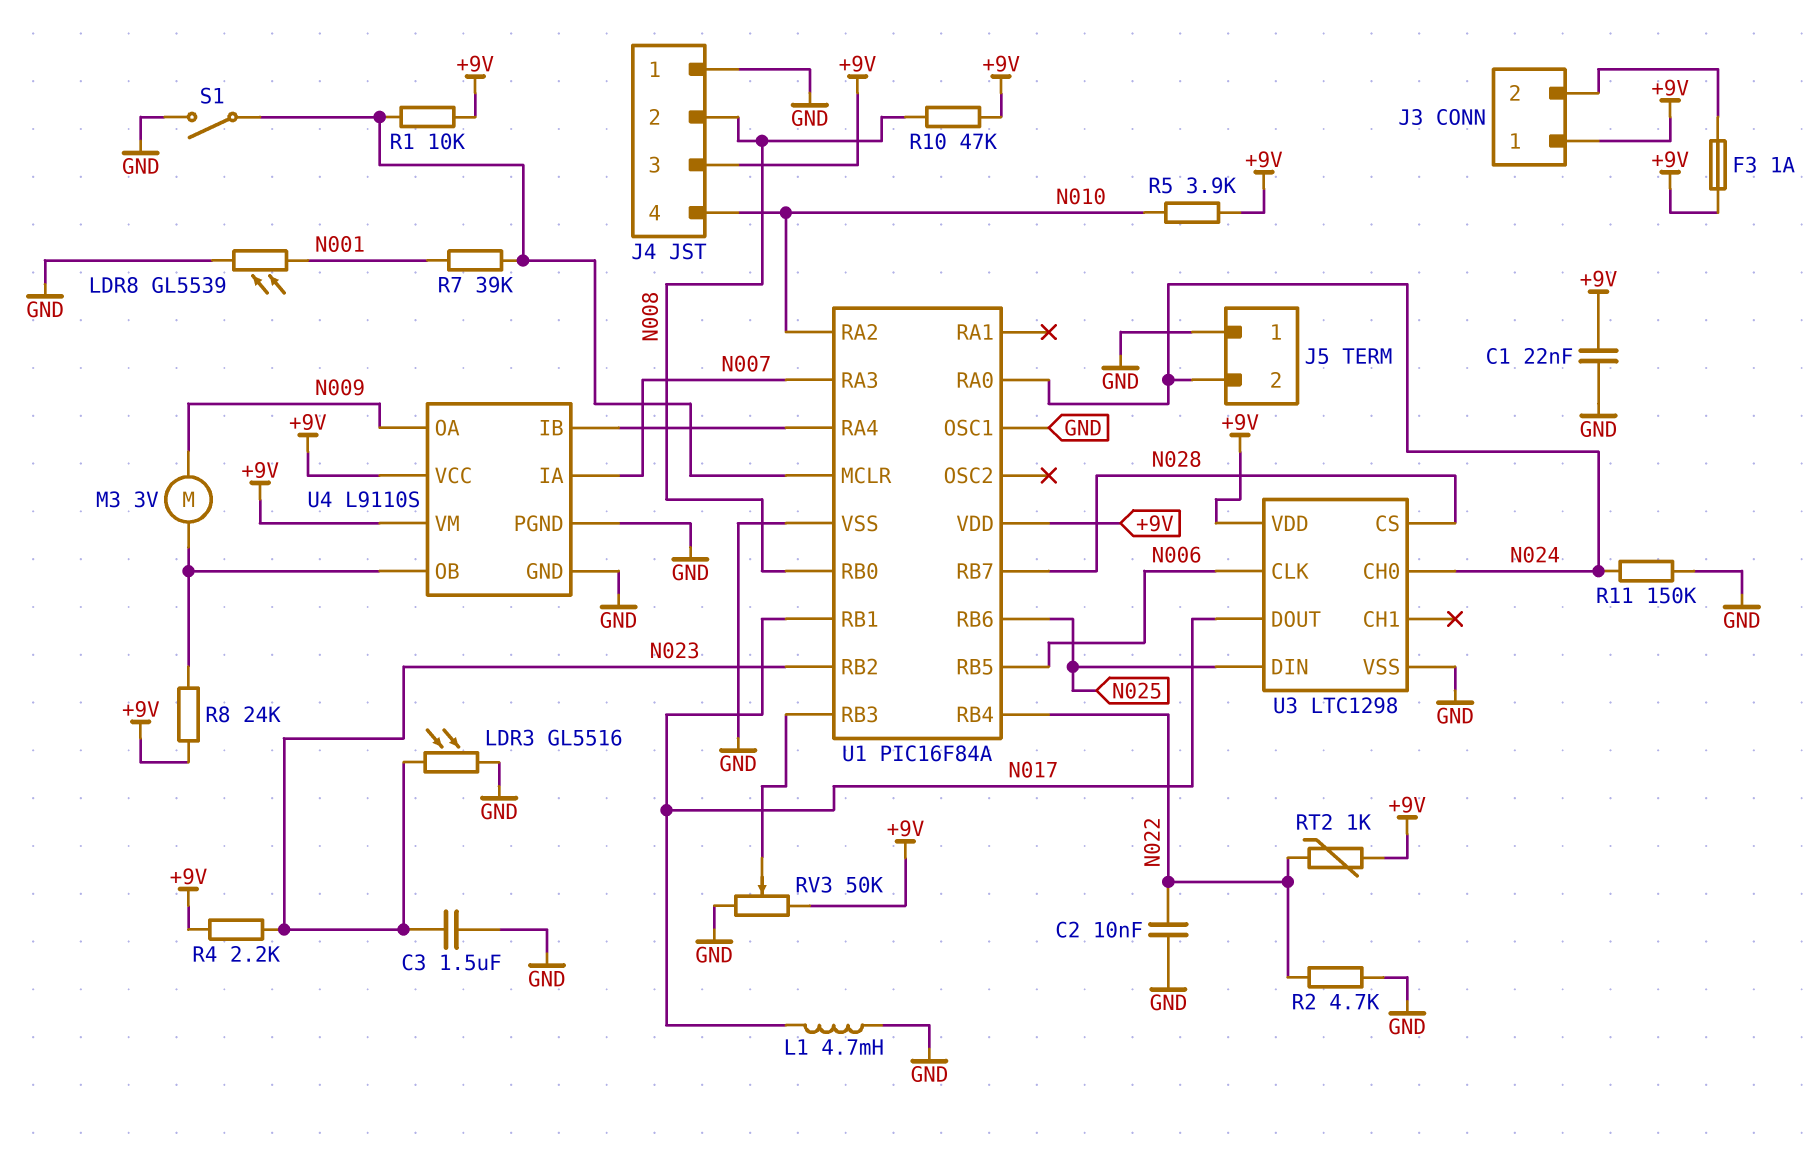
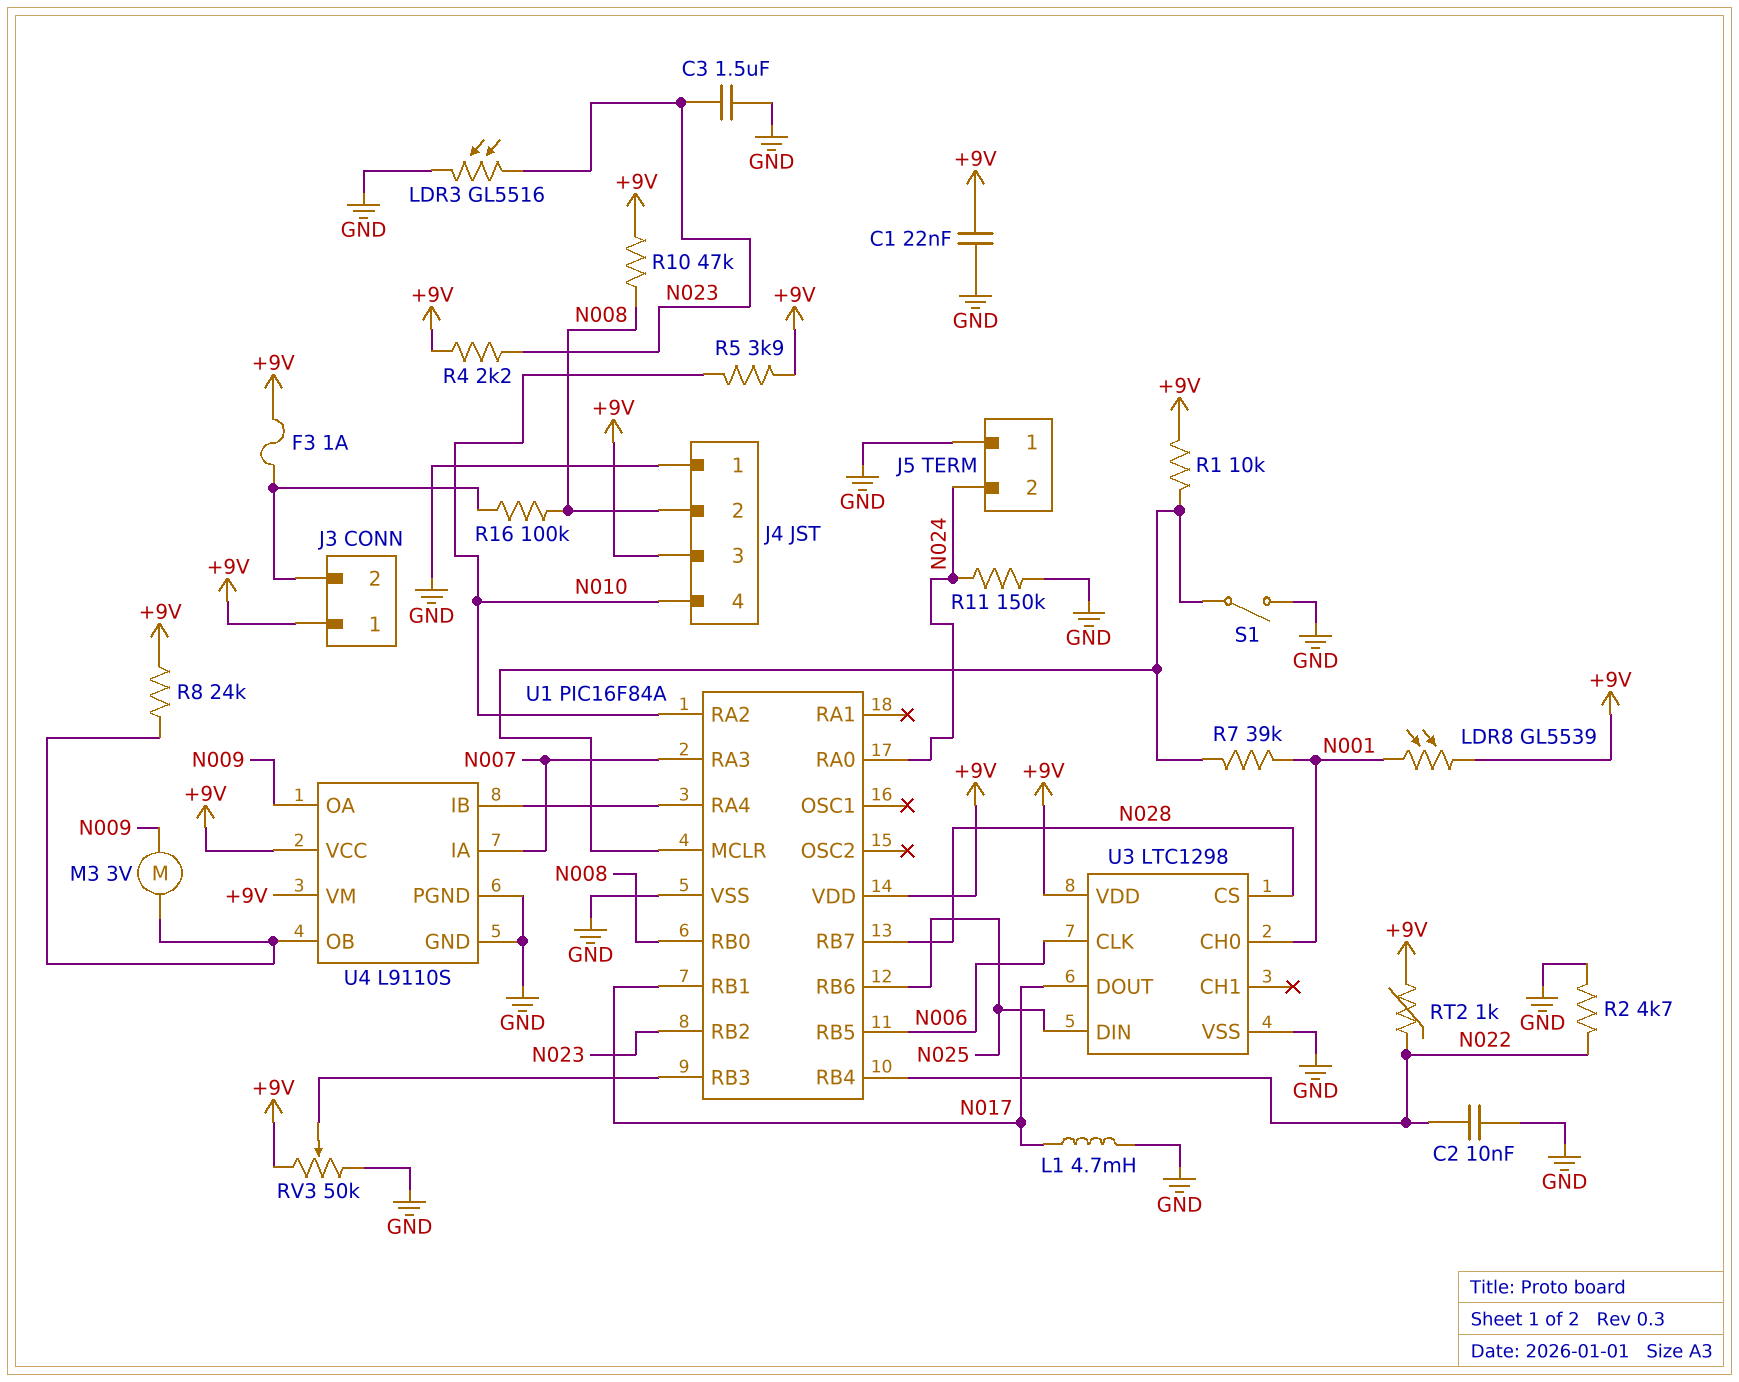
LDR8: GL5539 (GND, N001) -> GL5539 (+9V, N001)
R16: none -> 100k (J3/2, N008)
U1 pin OSC1: GND -> none
U3 pin CH0: N024 -> N001

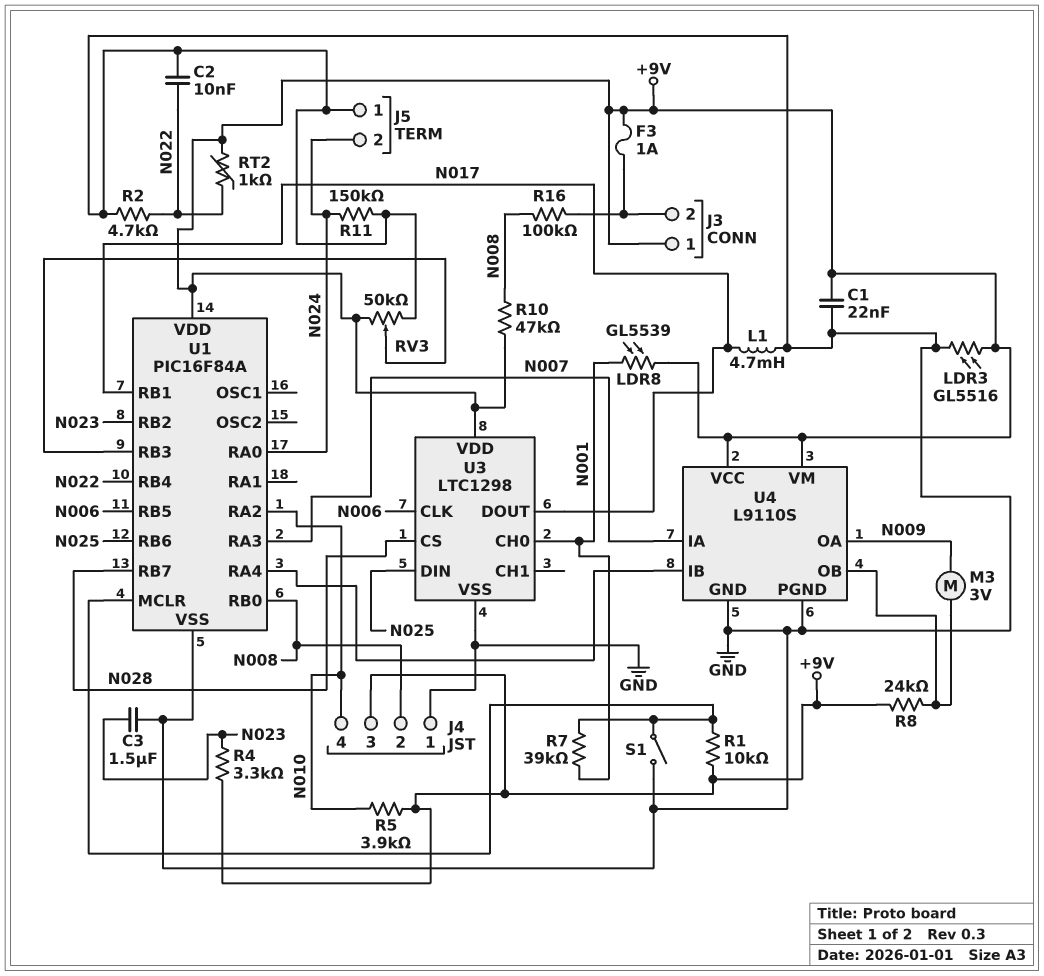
LDR3: GL5516 (GND, N023) -> GL5516 (+9V, GND)
R4: 2.2k (+9V, N023) -> 3.3k (+9V, N023)

